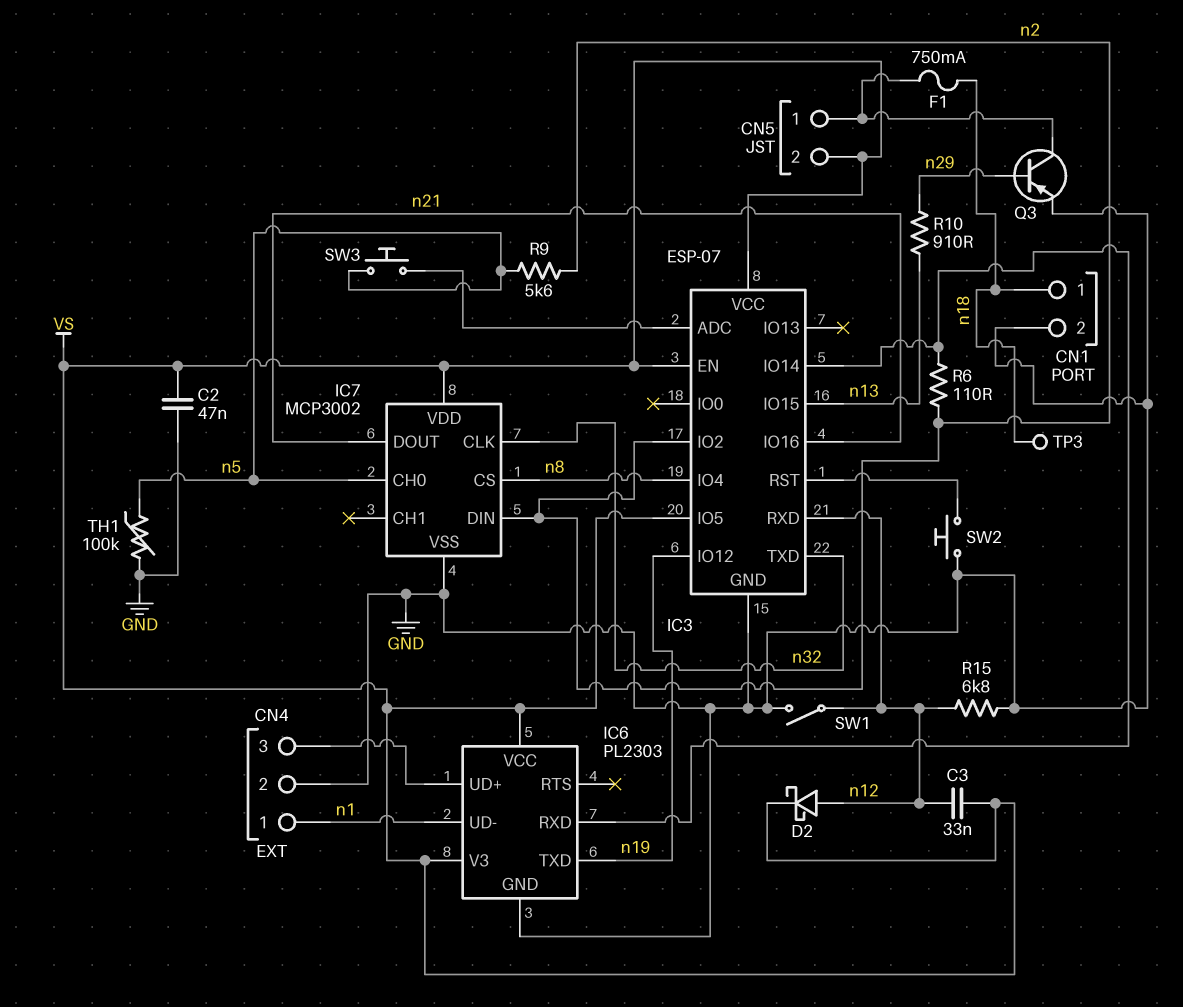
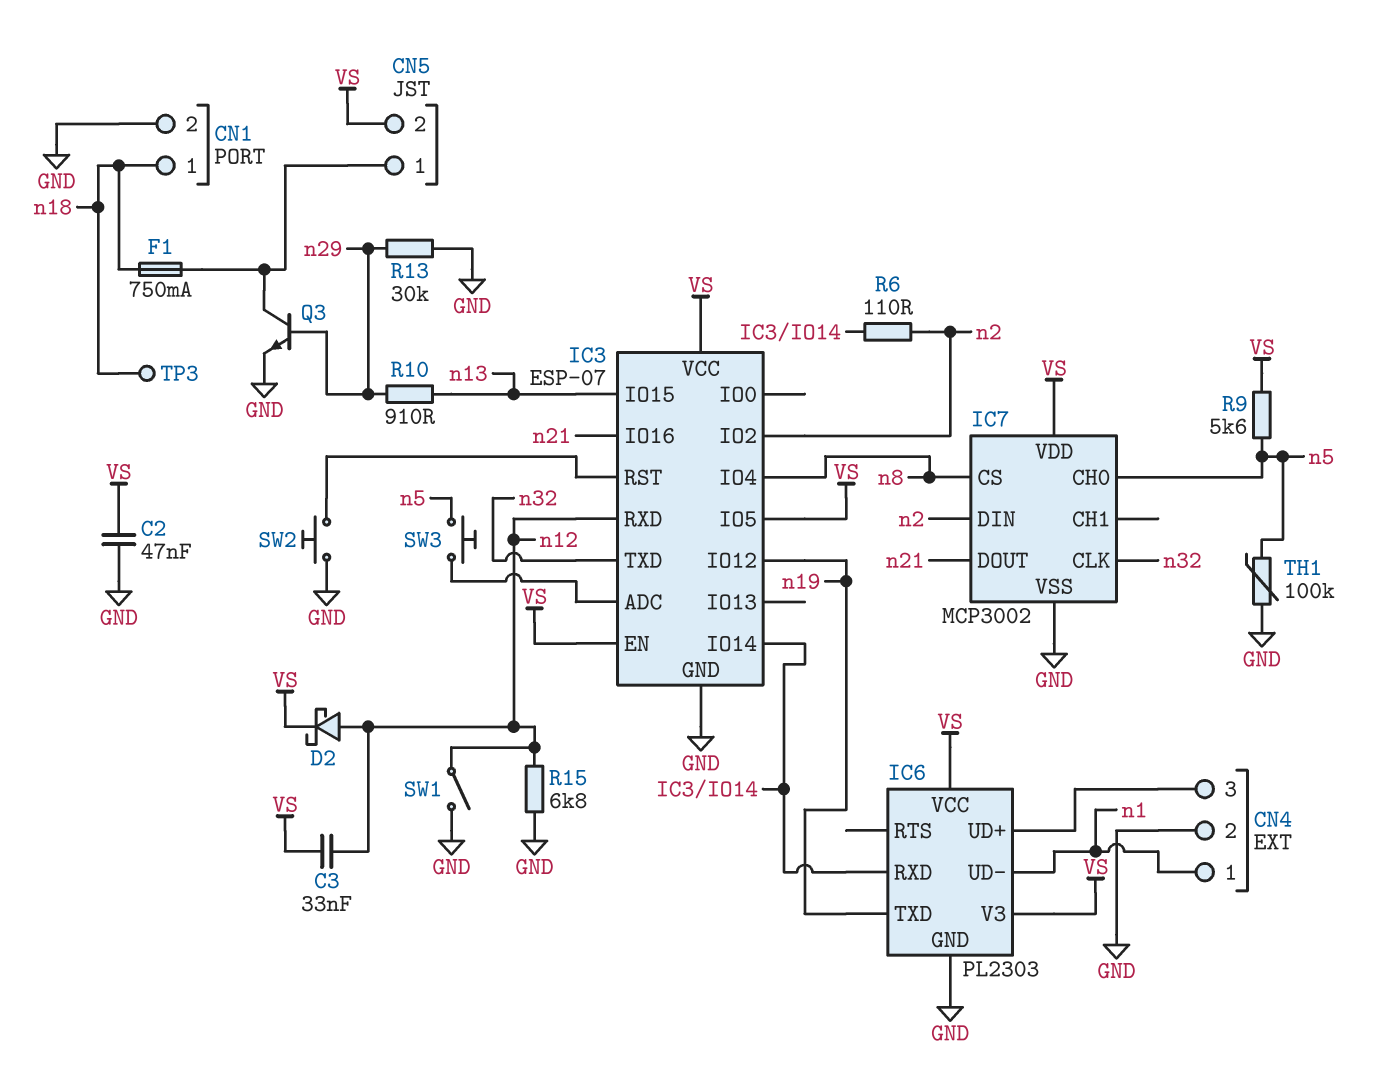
Q3: PNP (B n29, C CN5/1, E GND) -> NPN (B n29, C CN5/1, E GND)
R9: 5.6k (n2, n5) -> 5.6k (VS, n5)
R13: none -> 30k (GND, n29)

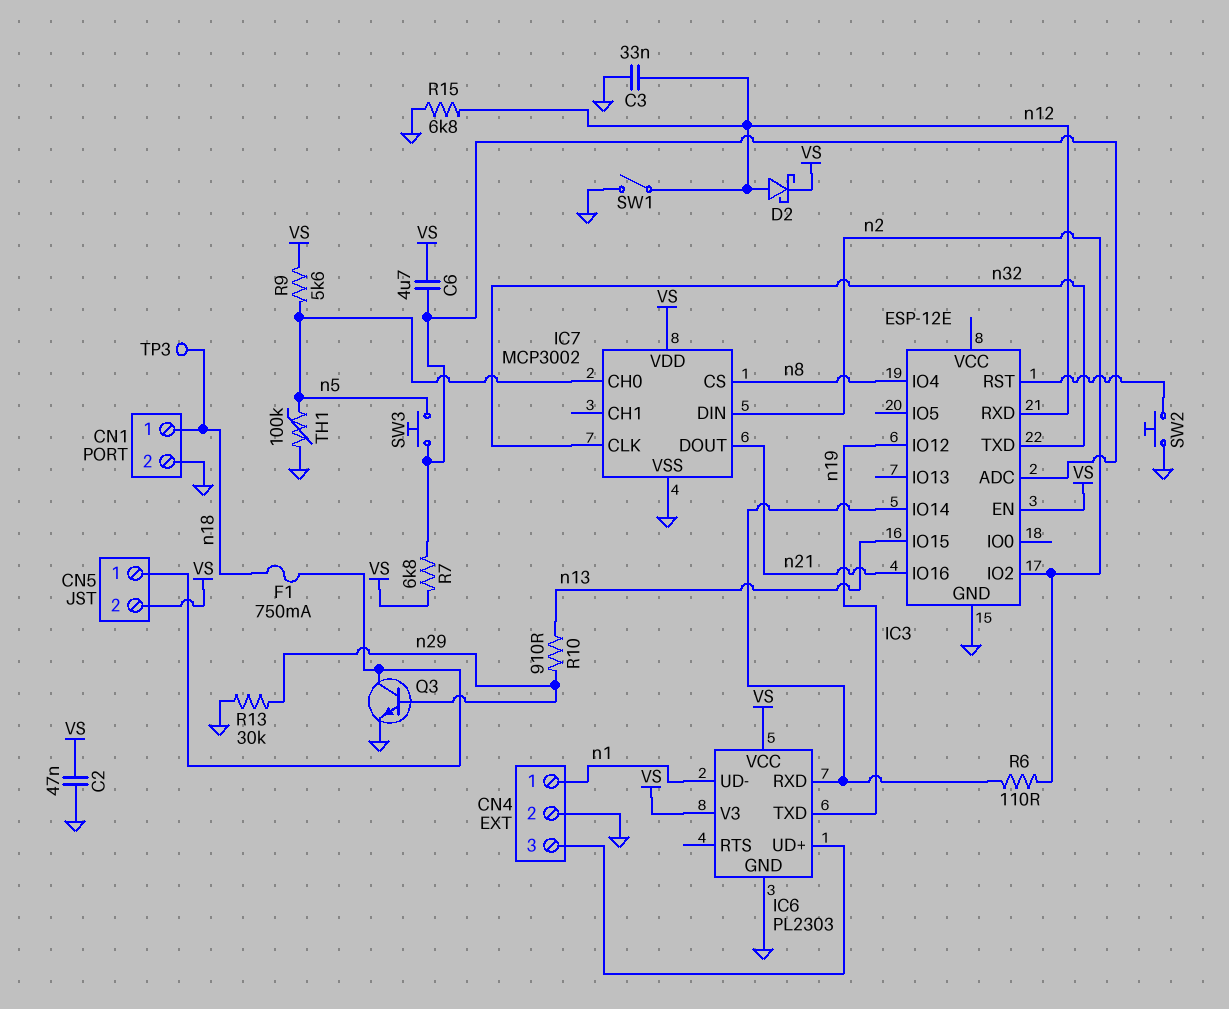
C3: 33nF (VS, n12) -> 33nF (GND, n12)
C6: none -> 4.7uF (IC3/ADC, VS)
IC3: ESP-07 -> ESP-12E
IC3 pin IO5: VS -> none
IC3 pin VCC: VS -> none
R7: none -> 6.8k (IC3/ADC, VS)

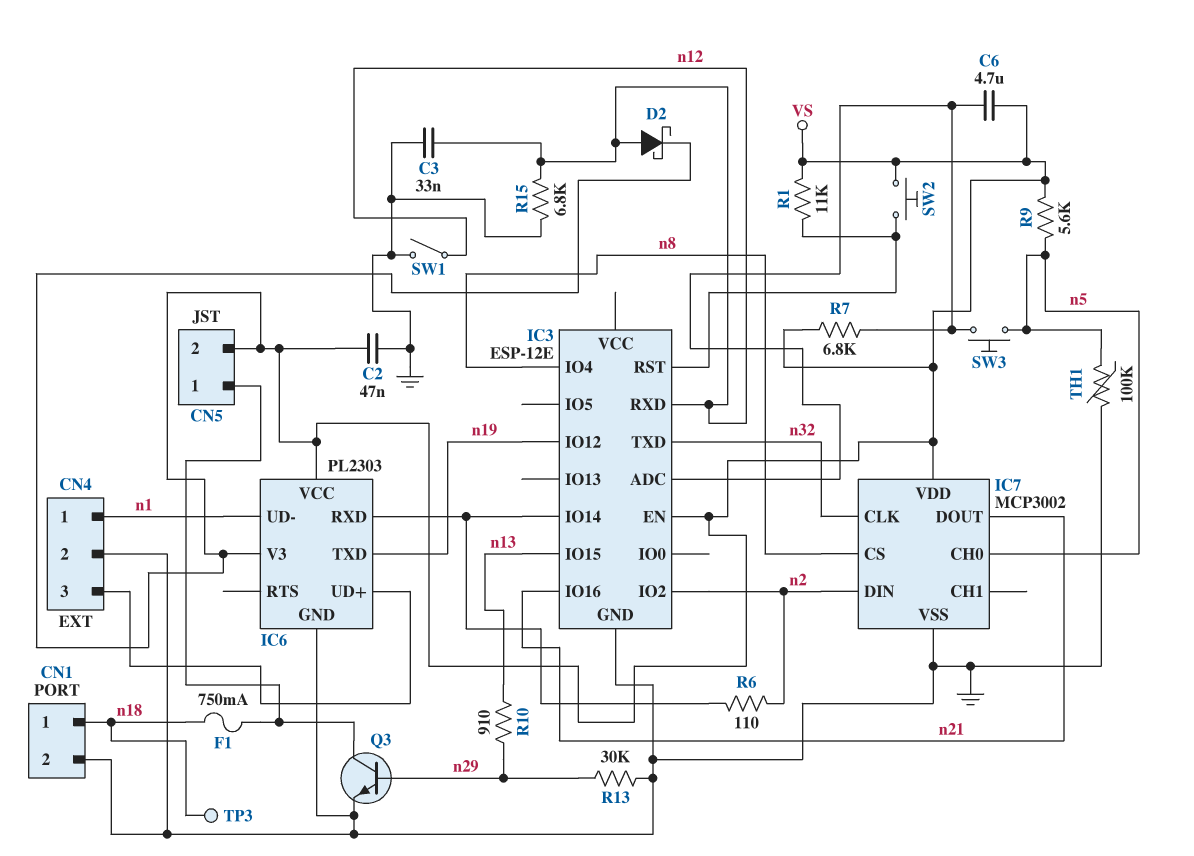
R1: none -> 11k (IC3/RST, VS)
SW2: button (GND, IC3/RST) -> button (IC3/RST, VS)

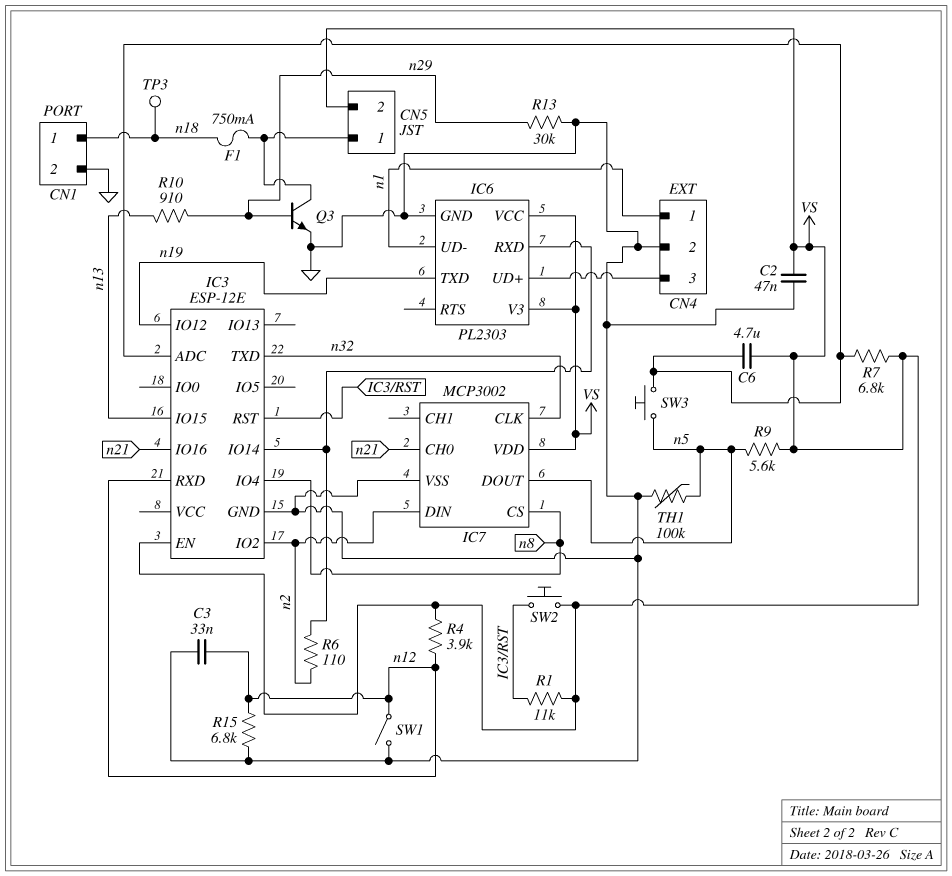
D2: schottky (A n12, K VS) -> none
IC7 pin CH0: n5 -> n21
IC7 pin DOUT: n21 -> n5
R4: none -> 3.9k (VS, n12)

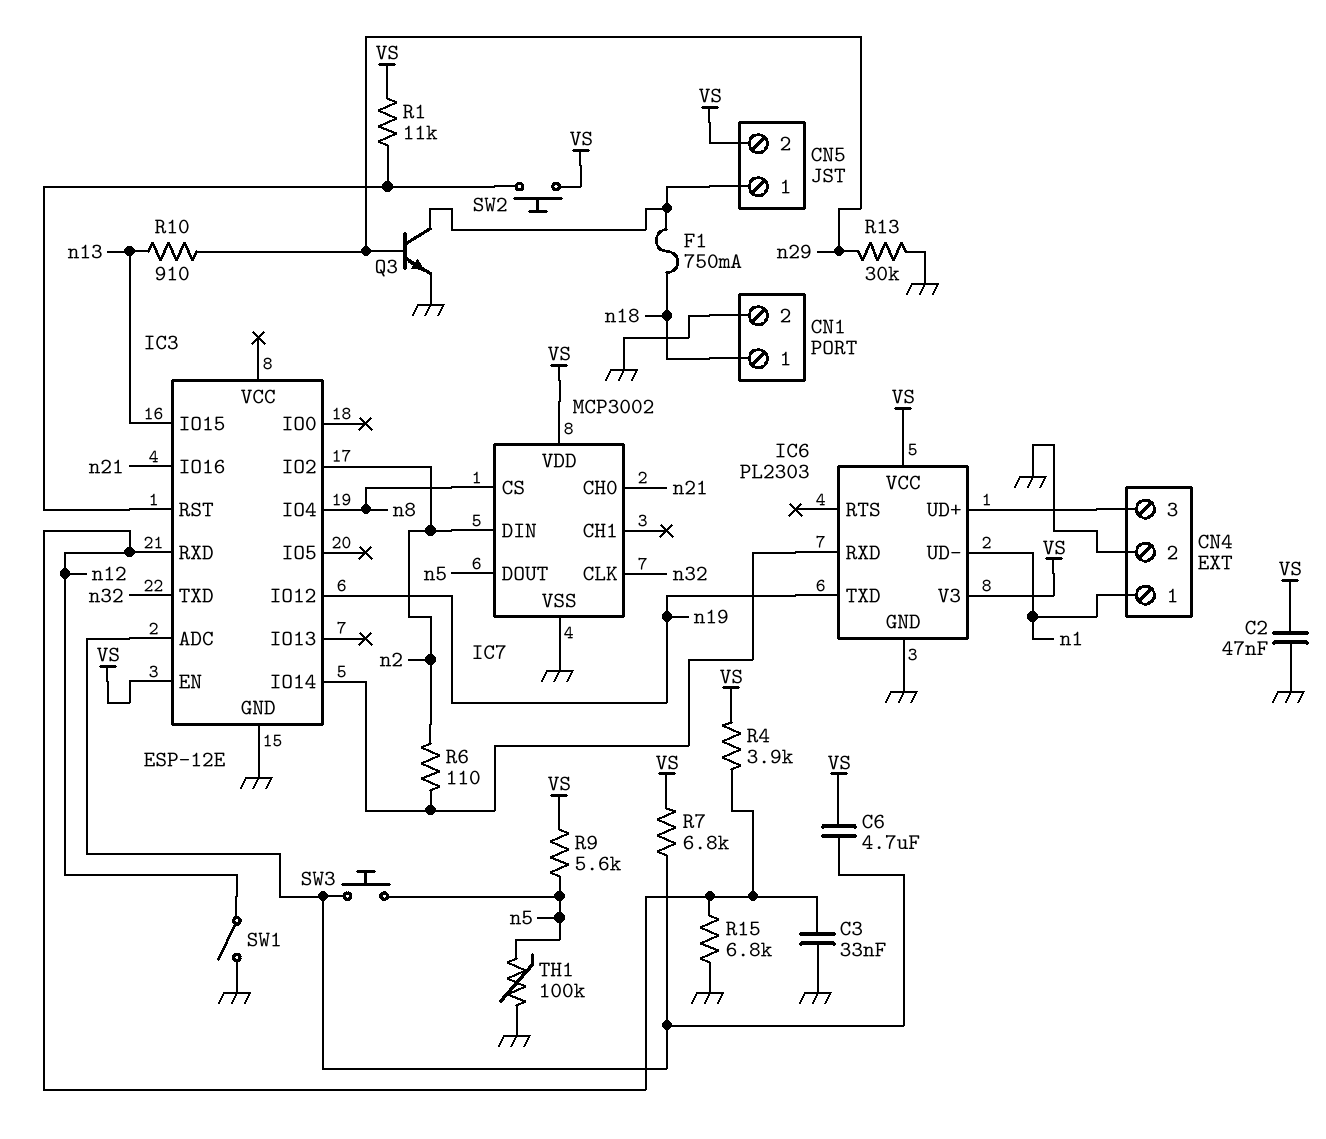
TP3: test point (n18) -> none

